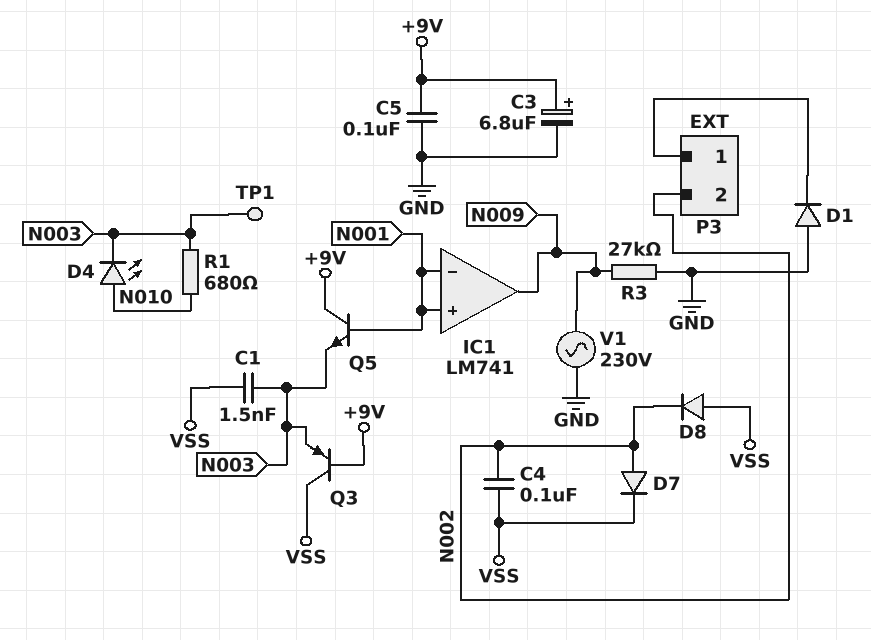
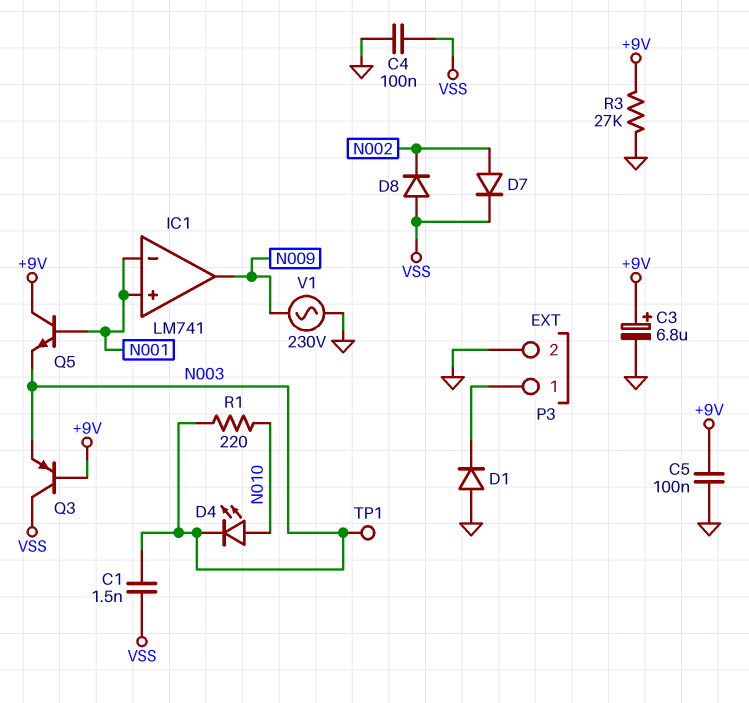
C4: 100nF (N002, VSS) -> 100nF (GND, VSS)
P3 pin 2: N002 -> GND
R1: 680 (N003, N010) -> 220 (N003, N010)
R3: 27k (GND, N009) -> 27k (+9V, GND)

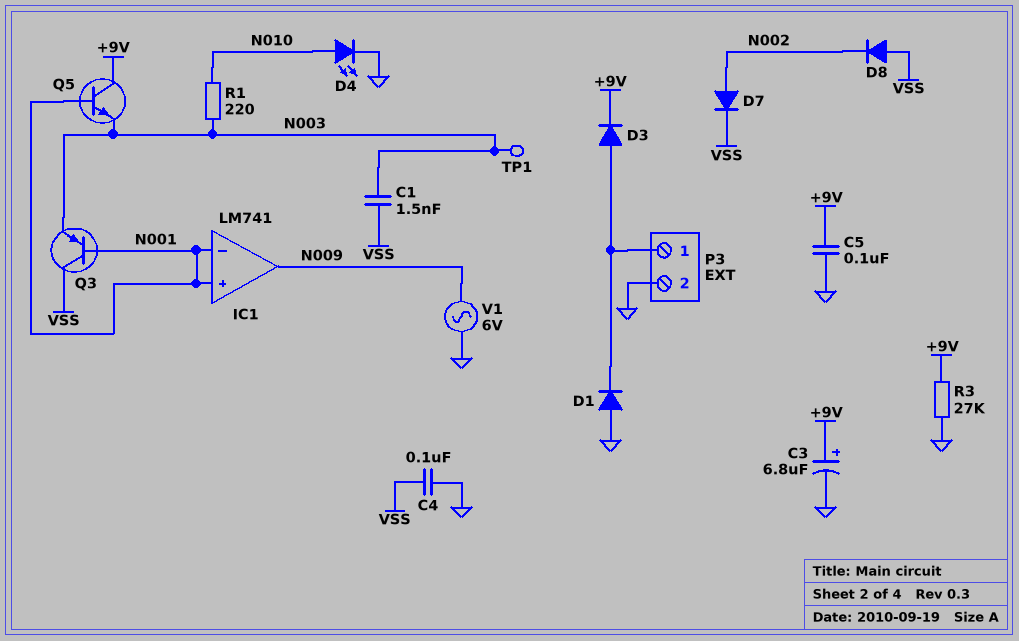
D3: none -> diode (A P3/1, K +9V)
D4: LED (A N010, K N003) -> LED (A N010, K GND)
Q3: PNP (B +9V, C VSS, E N003) -> PNP (B N001, C VSS, E N003)
V1: AC 230V (GND, N009) -> AC 6V (GND, N009)

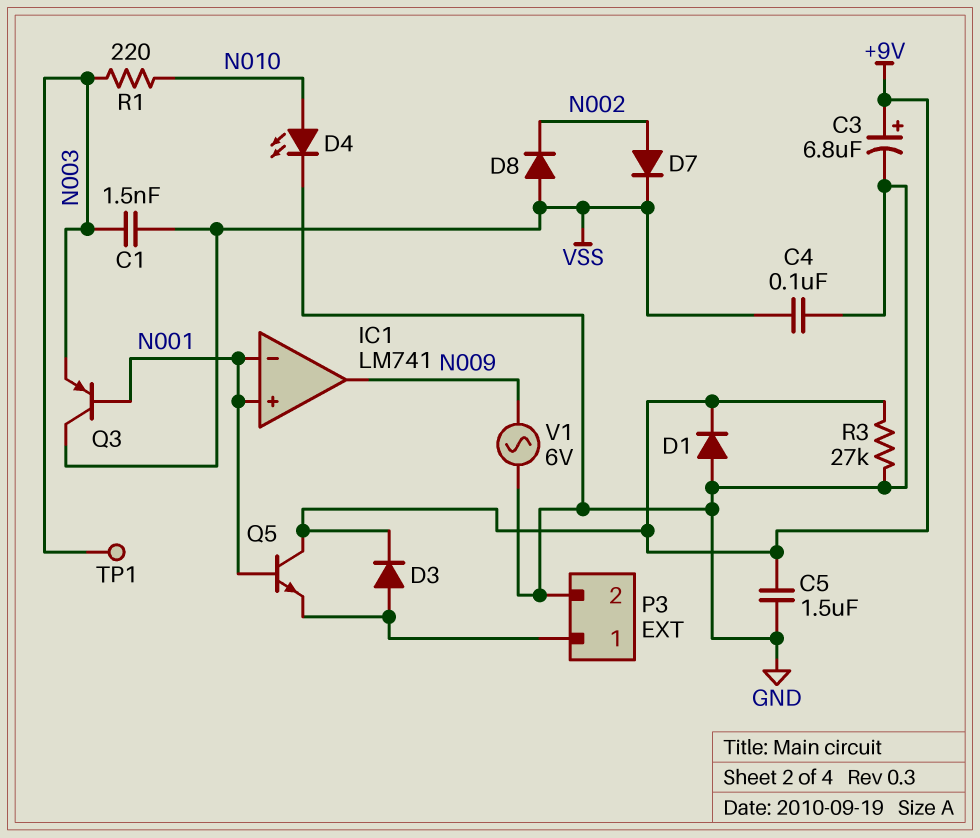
C5: 100nF (+9V, GND) -> 1.5uF (+9V, GND)
D1: diode (A GND, K P3/1) -> diode (A GND, K +9V)
Q5: NPN (B N001, C +9V, E N003) -> NPN (B N001, C +9V, E P3/1)

